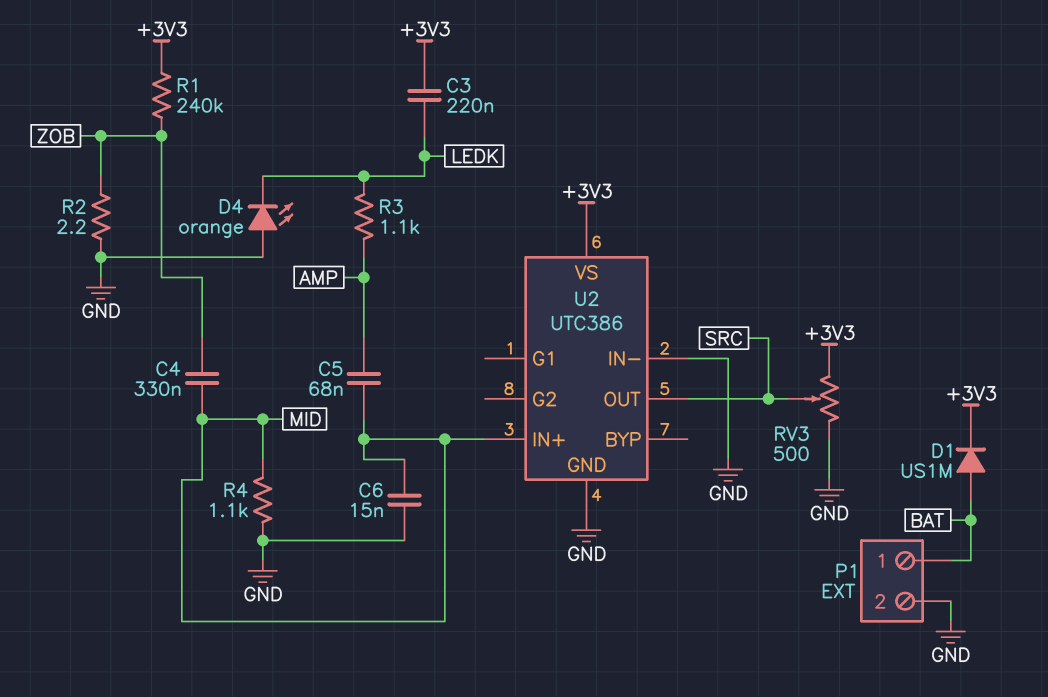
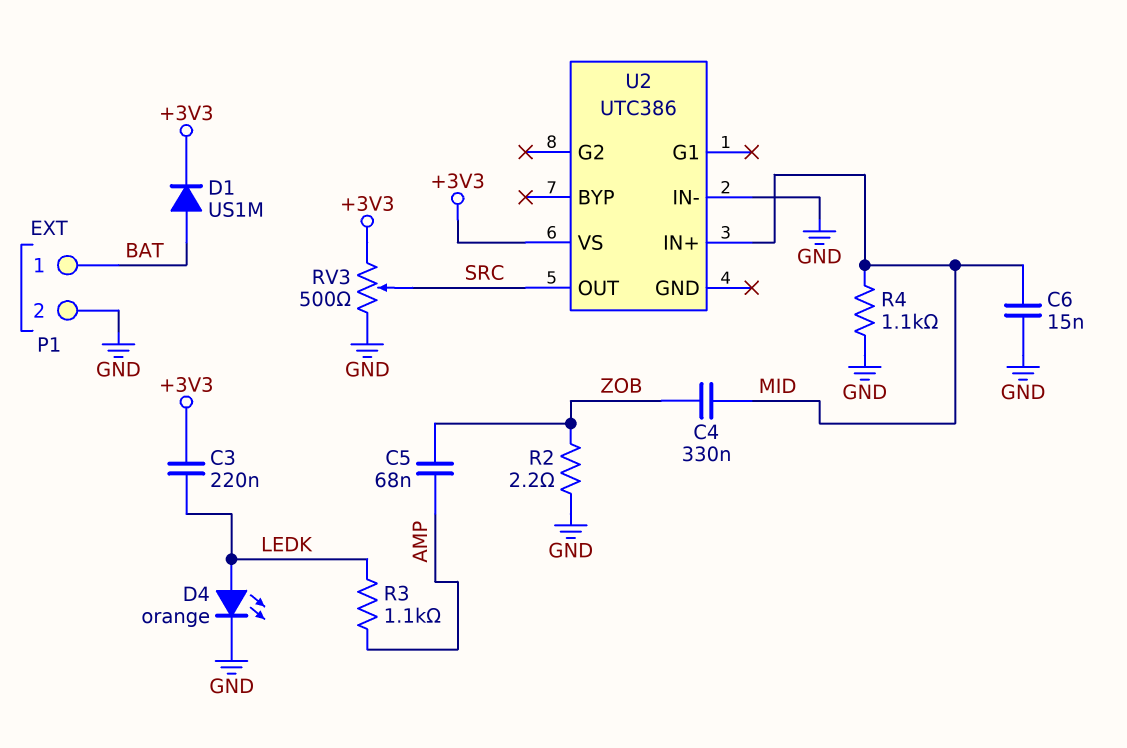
C5: 68nF (AMP, MID) -> 68nF (AMP, ZOB)
D4: LED orange (A GND, K LEDK) -> LED orange (A LEDK, K GND)
R1: 240k (+3V3, ZOB) -> none
U2 pin GND: GND -> none

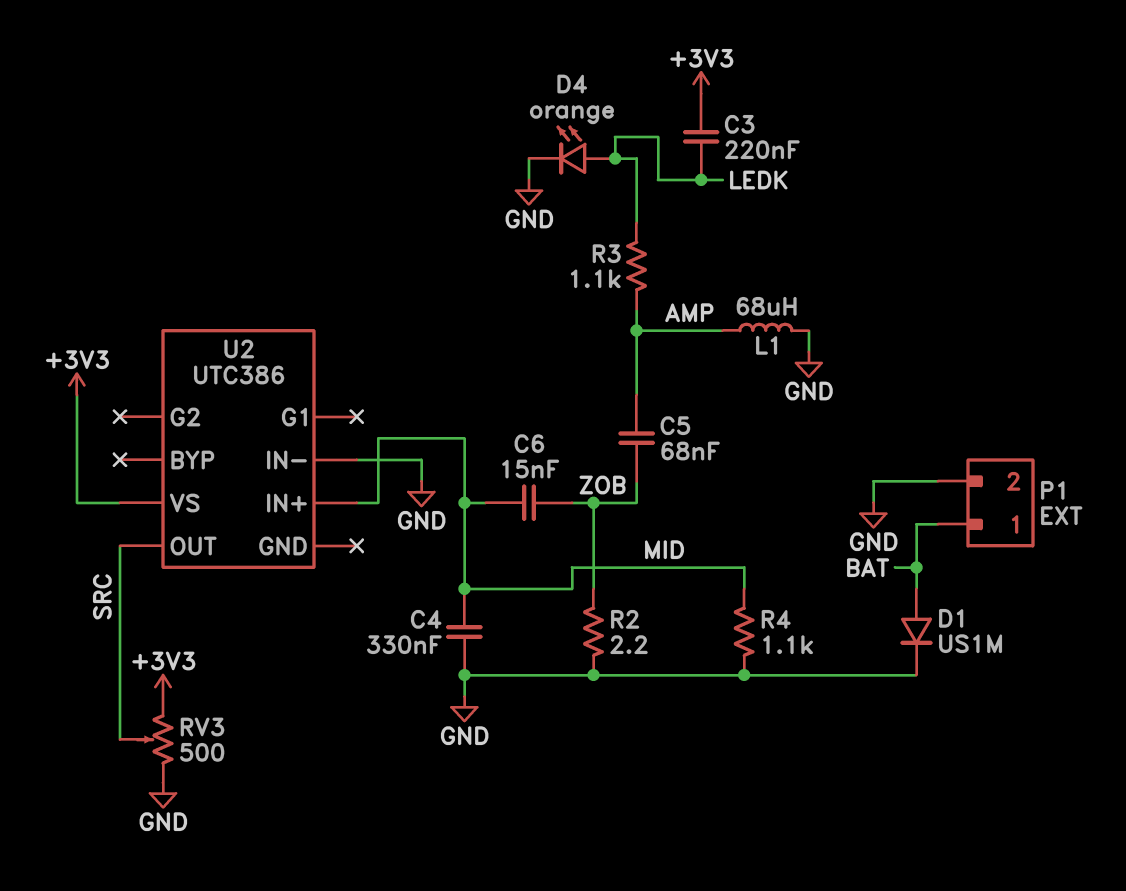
C4: 330nF (MID, ZOB) -> 330nF (GND, MID)
C6: 15nF (GND, MID) -> 15nF (MID, ZOB)
D1: diode US1M (A BAT, K +3V3) -> diode US1M (A BAT, K GND)
L1: none -> 68uH (AMP, GND)

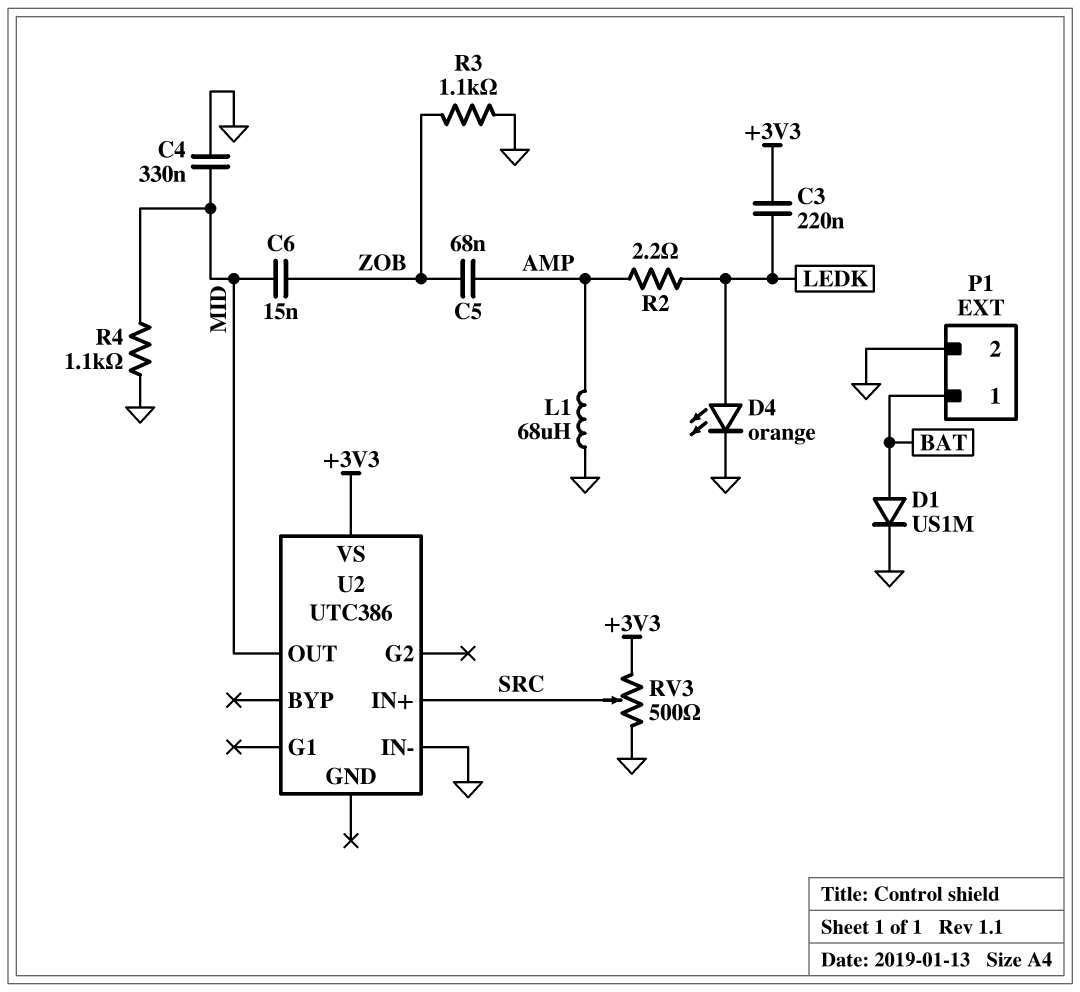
R2: 2.2 (GND, ZOB) -> 2.2 (AMP, LEDK)
R3: 1.1k (AMP, LEDK) -> 1.1k (GND, ZOB)
U2 pin IN+: MID -> SRC
U2 pin OUT: SRC -> MID

